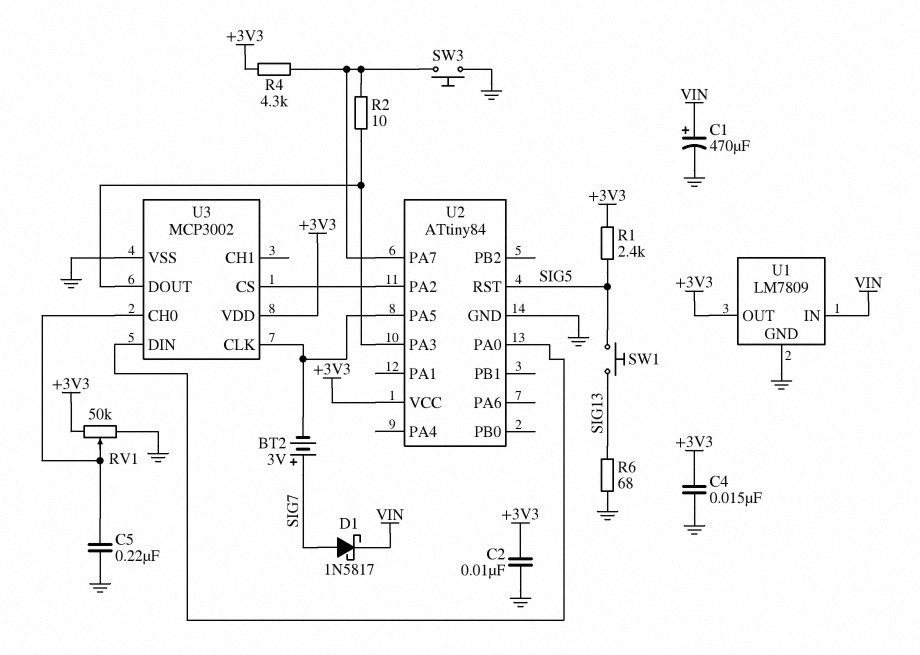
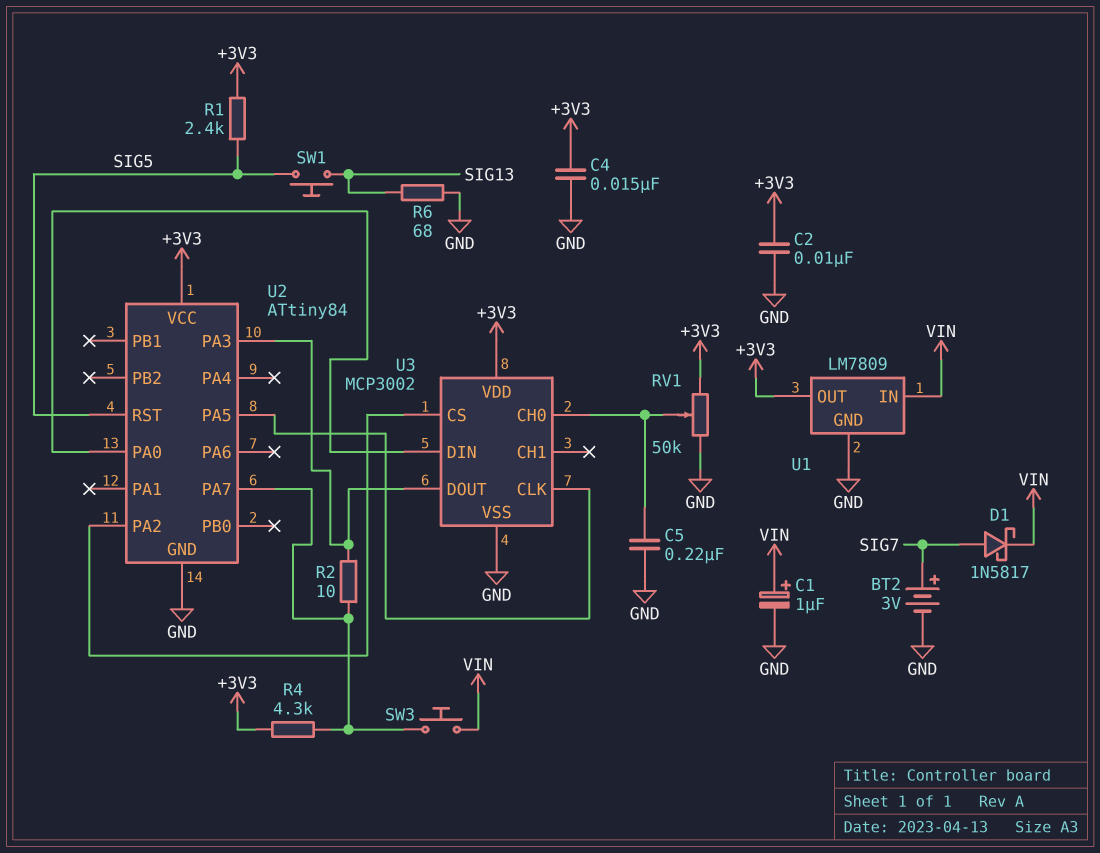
BT2: 3V (plus SIG7, minus U2/PA5) -> 3V (plus SIG7, minus GND)
C1: 470uF (plus VIN, minus GND) -> 1uF (plus VIN, minus GND)
SW3: button (GND, U2/PA7) -> button (U2/PA7, VIN)

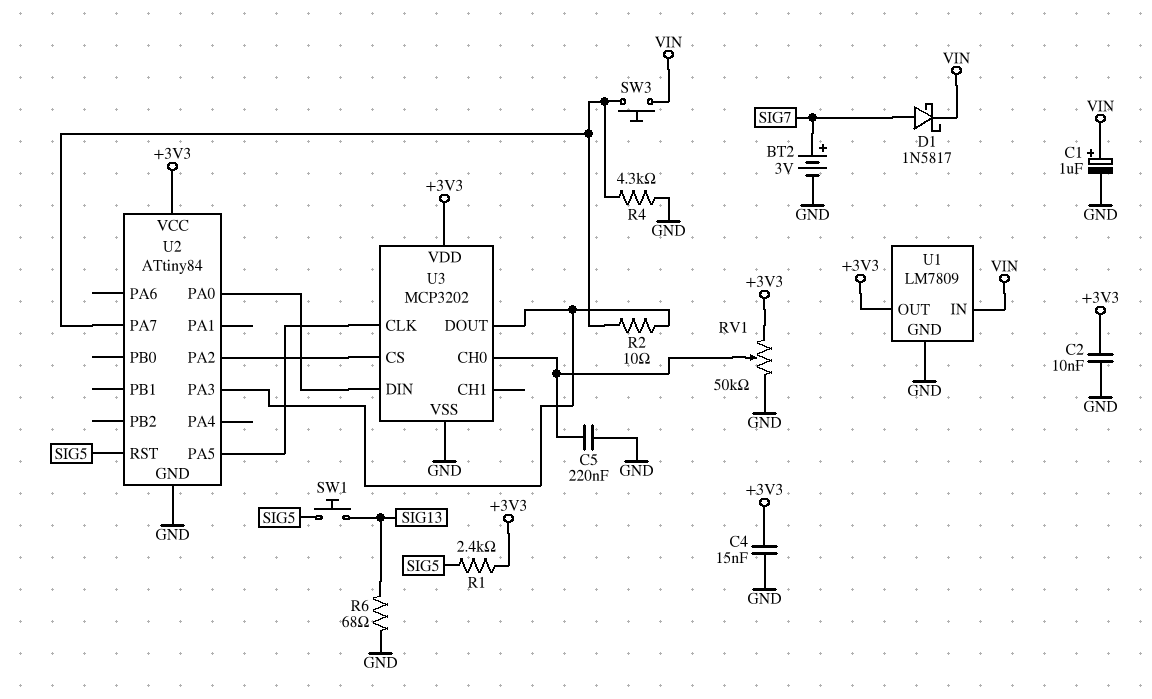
R4: 4.3k (+3V3, U2/PA7) -> 4.3k (GND, U2/PA7)
U3: MCP3002 -> MCP3202

